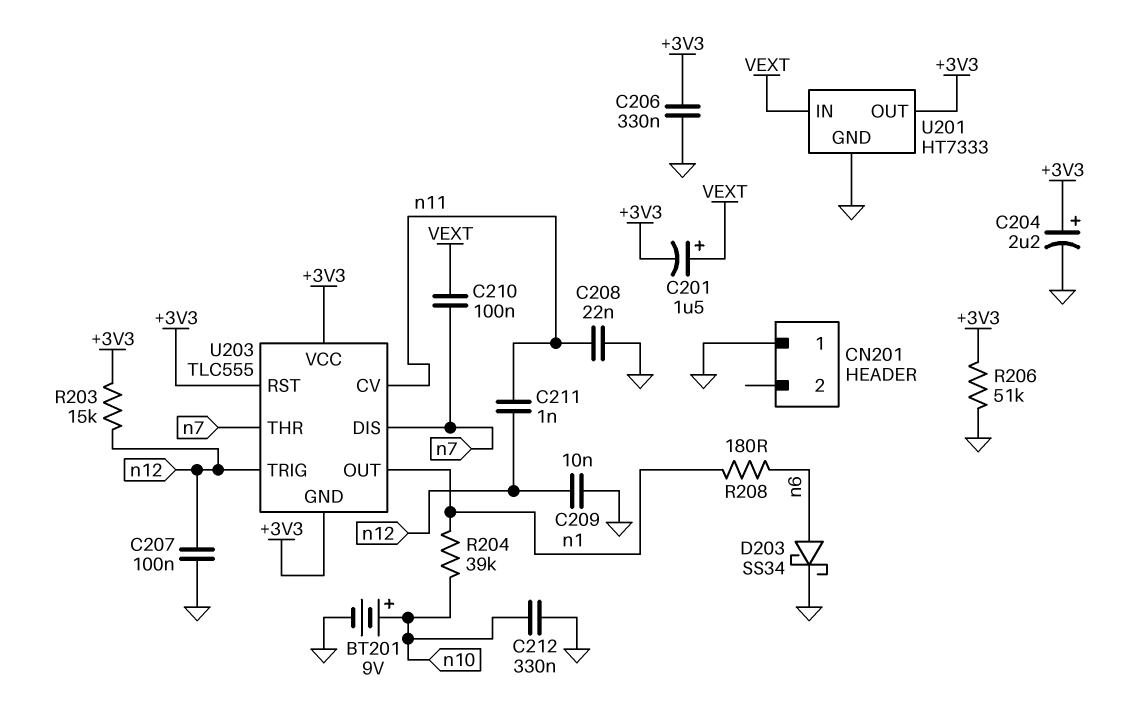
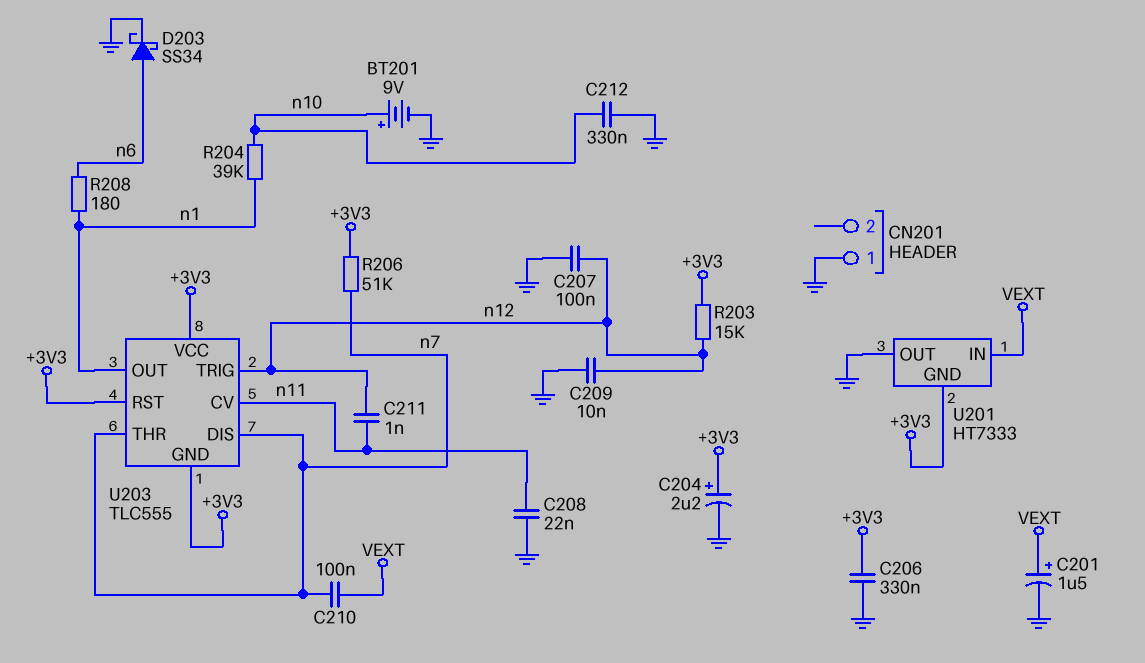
C201: 1.5uF (plus VEXT, minus +3V3) -> 1.5uF (plus VEXT, minus GND)
R206: 51k (+3V3, GND) -> 51k (+3V3, n7)
U201 pin GND: GND -> +3V3
U201 pin OUT: +3V3 -> GND

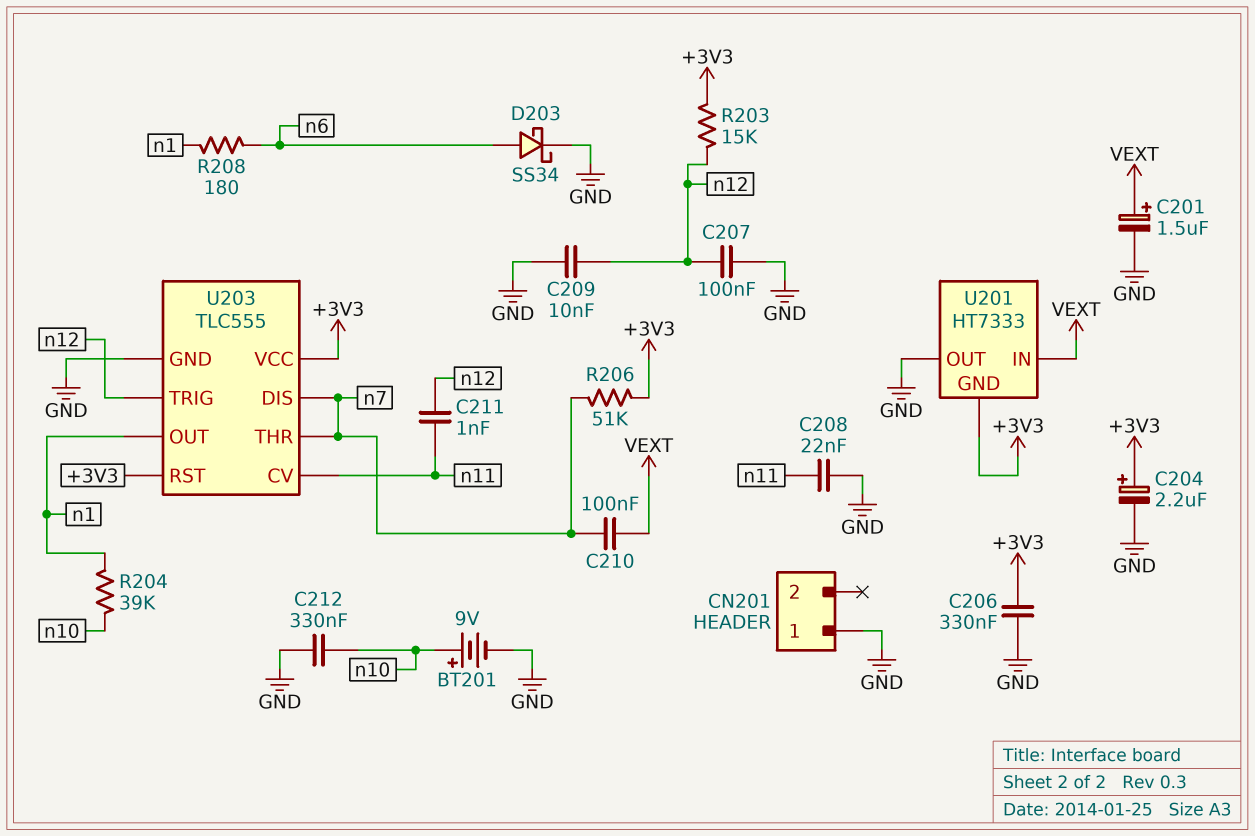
U203 pin GND: +3V3 -> GND

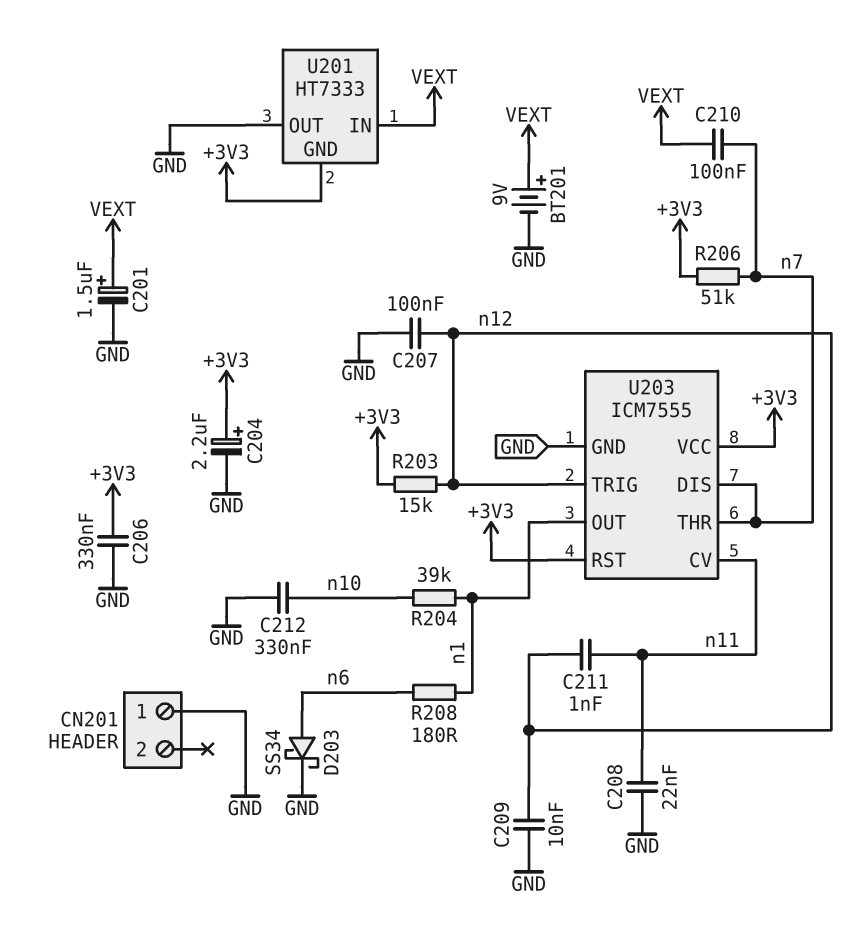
BT201: 9V (plus n10, minus GND) -> 9V (plus VEXT, minus GND)
U203: TLC555 -> ICM7555

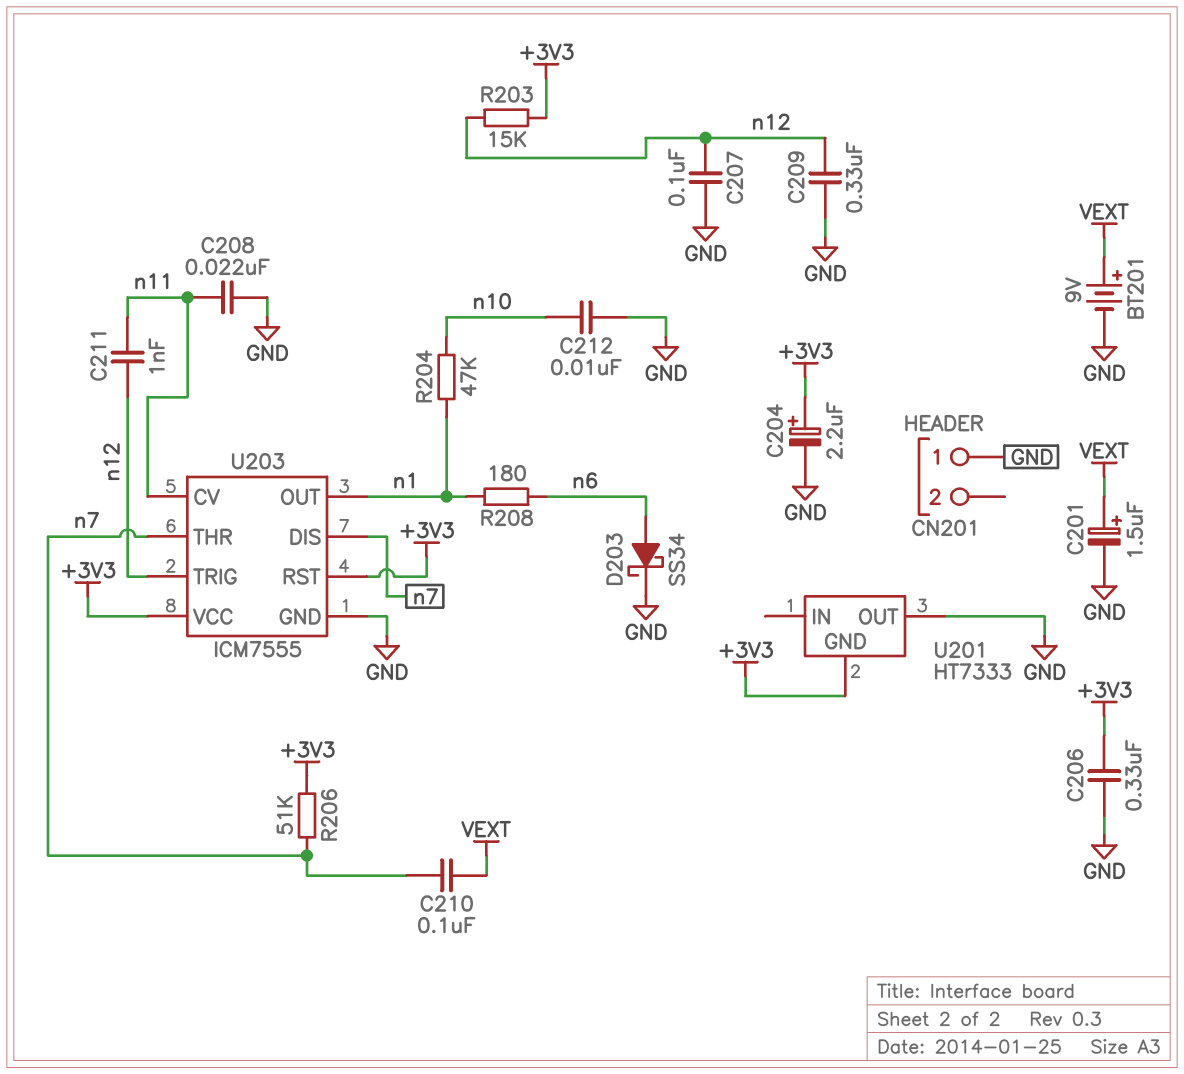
C209: 10nF (GND, n12) -> 330nF (GND, n12)
C212: 330nF (GND, n10) -> 10nF (GND, n10)
R204: 39k (n1, n10) -> 47k (n1, n10)
U201 pin IN: VEXT -> none

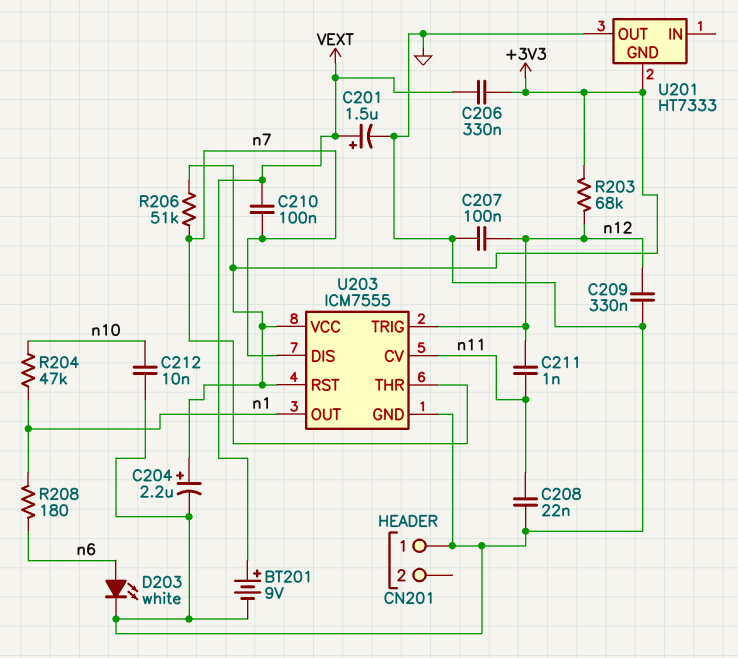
C206: 330nF (+3V3, GND) -> 330nF (+3V3, VEXT)
D203: schottky SS34 (A n6, K GND) -> LED white (A n6, K GND)
R203: 15k (+3V3, n12) -> 68k (+3V3, n12)

